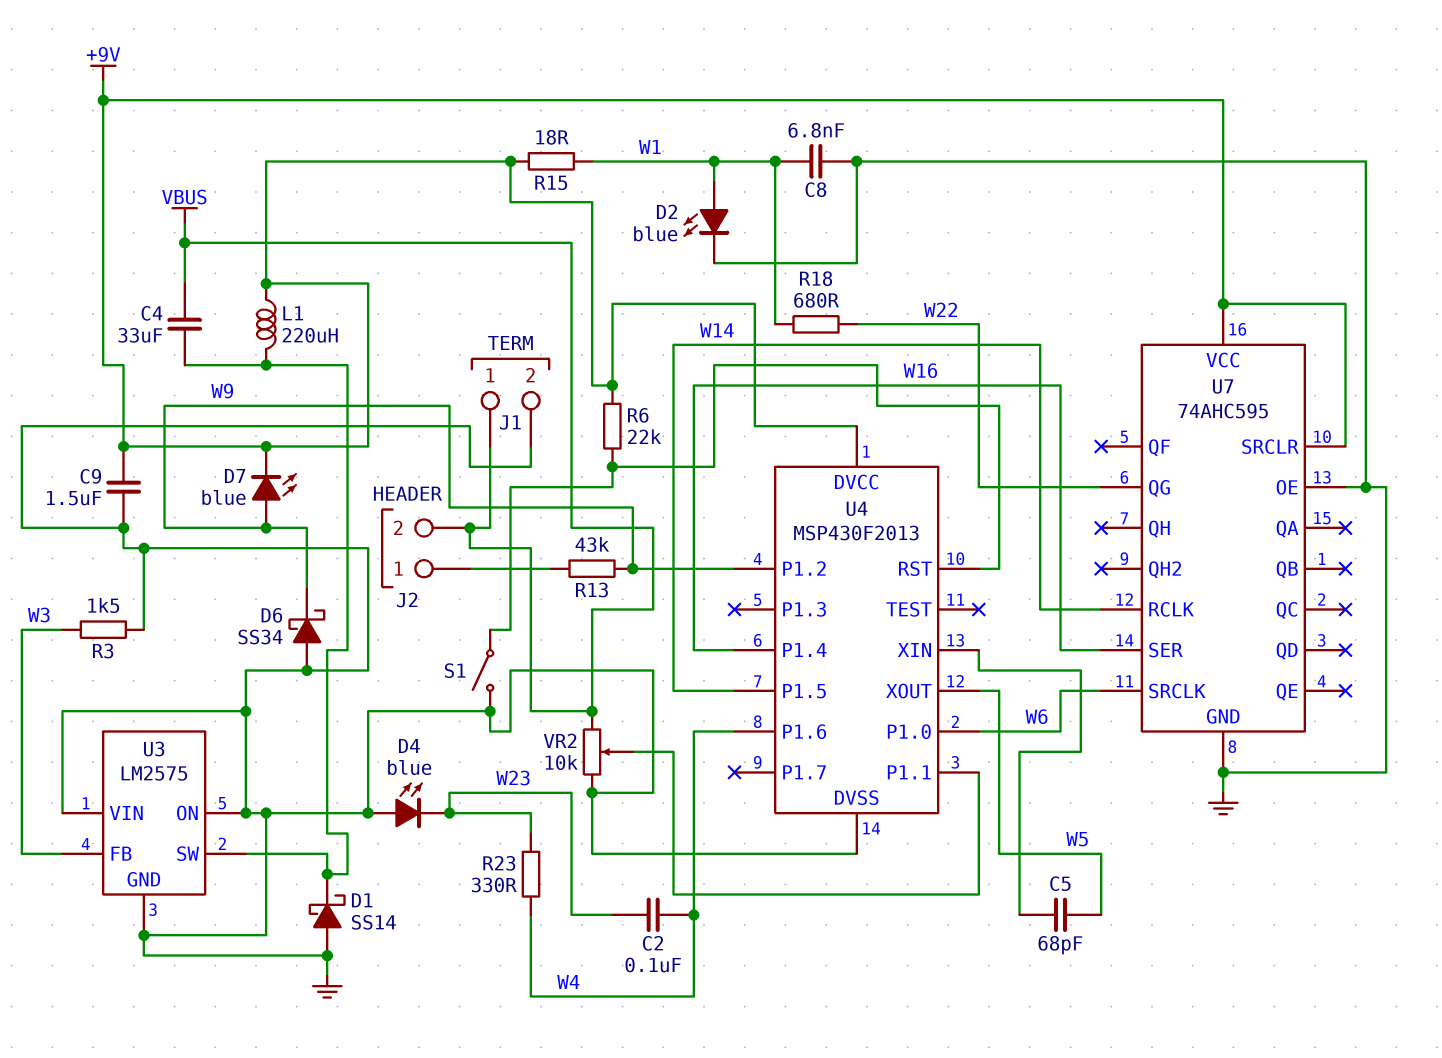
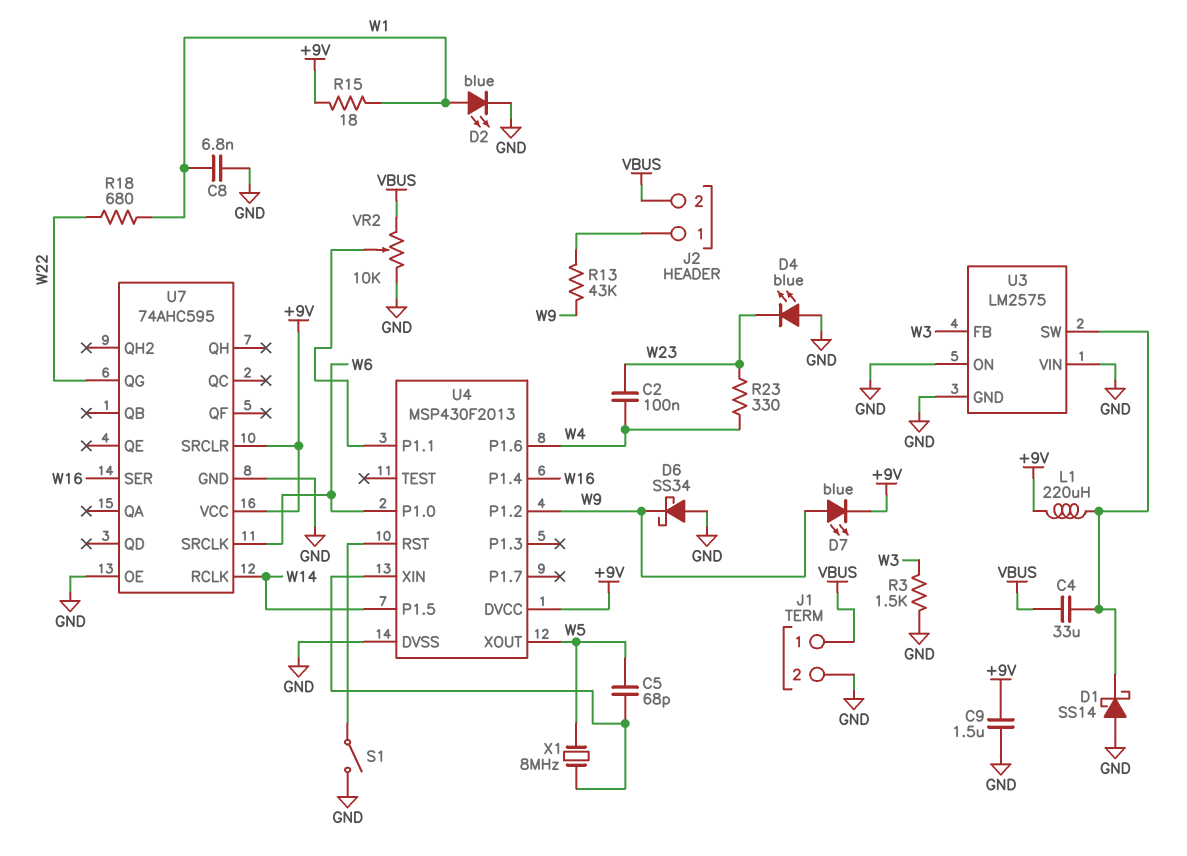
R6: 22k (+9V, U4/RST) -> none
X1: none -> 8MHz (U4/XIN, W5)

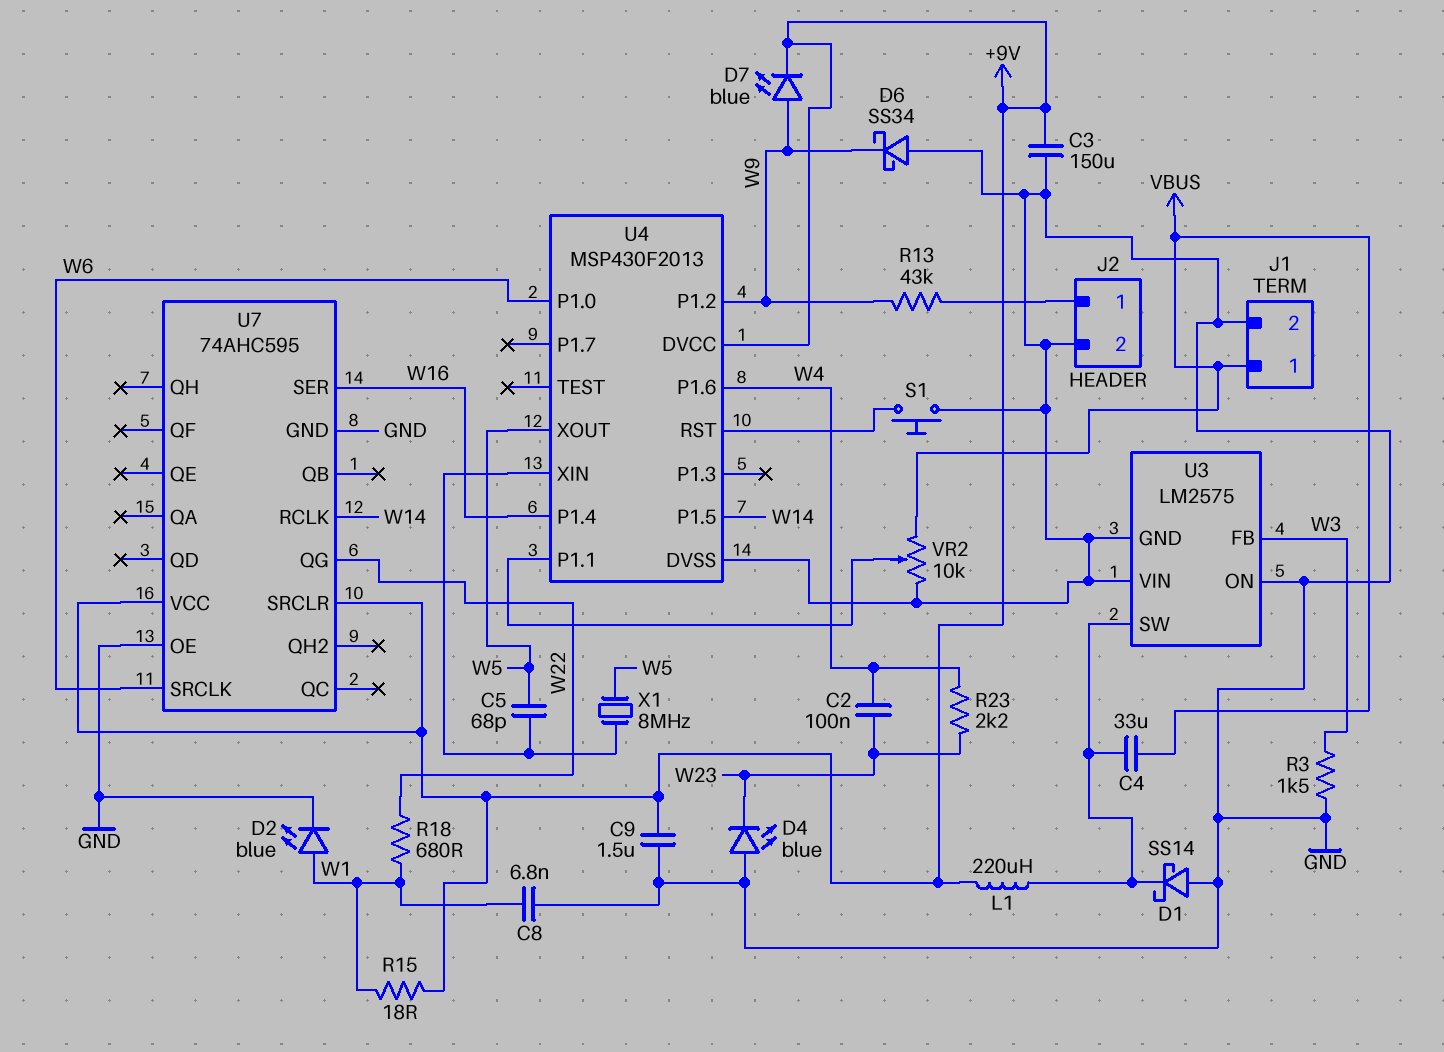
C3: none -> 150uF (+9V, GND)
J2 pin 2: VBUS -> GND
R23: 330 (W4, W23) -> 2.2k (W4, W23)
S1: switch (GND, U4/RST) -> button (GND, U4/RST)

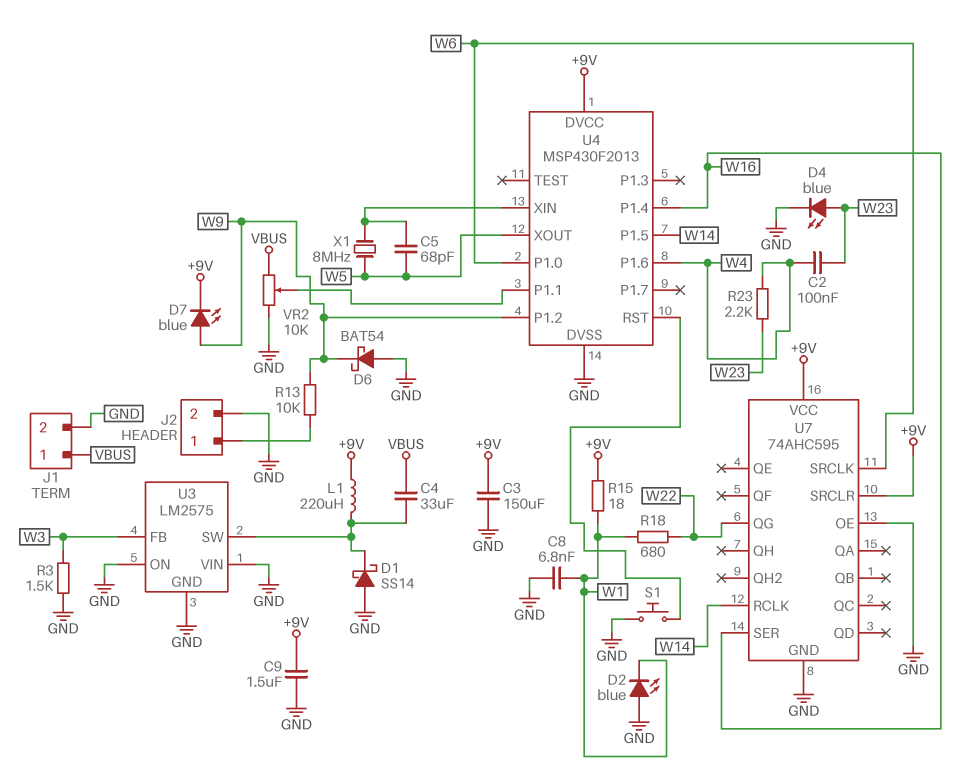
D2: LED blue (A W1, K GND) -> LED blue (A GND, K W1)
D4: LED blue (A GND, K W23) -> LED blue (A W23, K GND)
D6: schottky SS34 (A GND, K W9) -> schottky BAT54 (A GND, K W9)
R13: 43k (J2/1, W9) -> 10k (J2/1, W9)

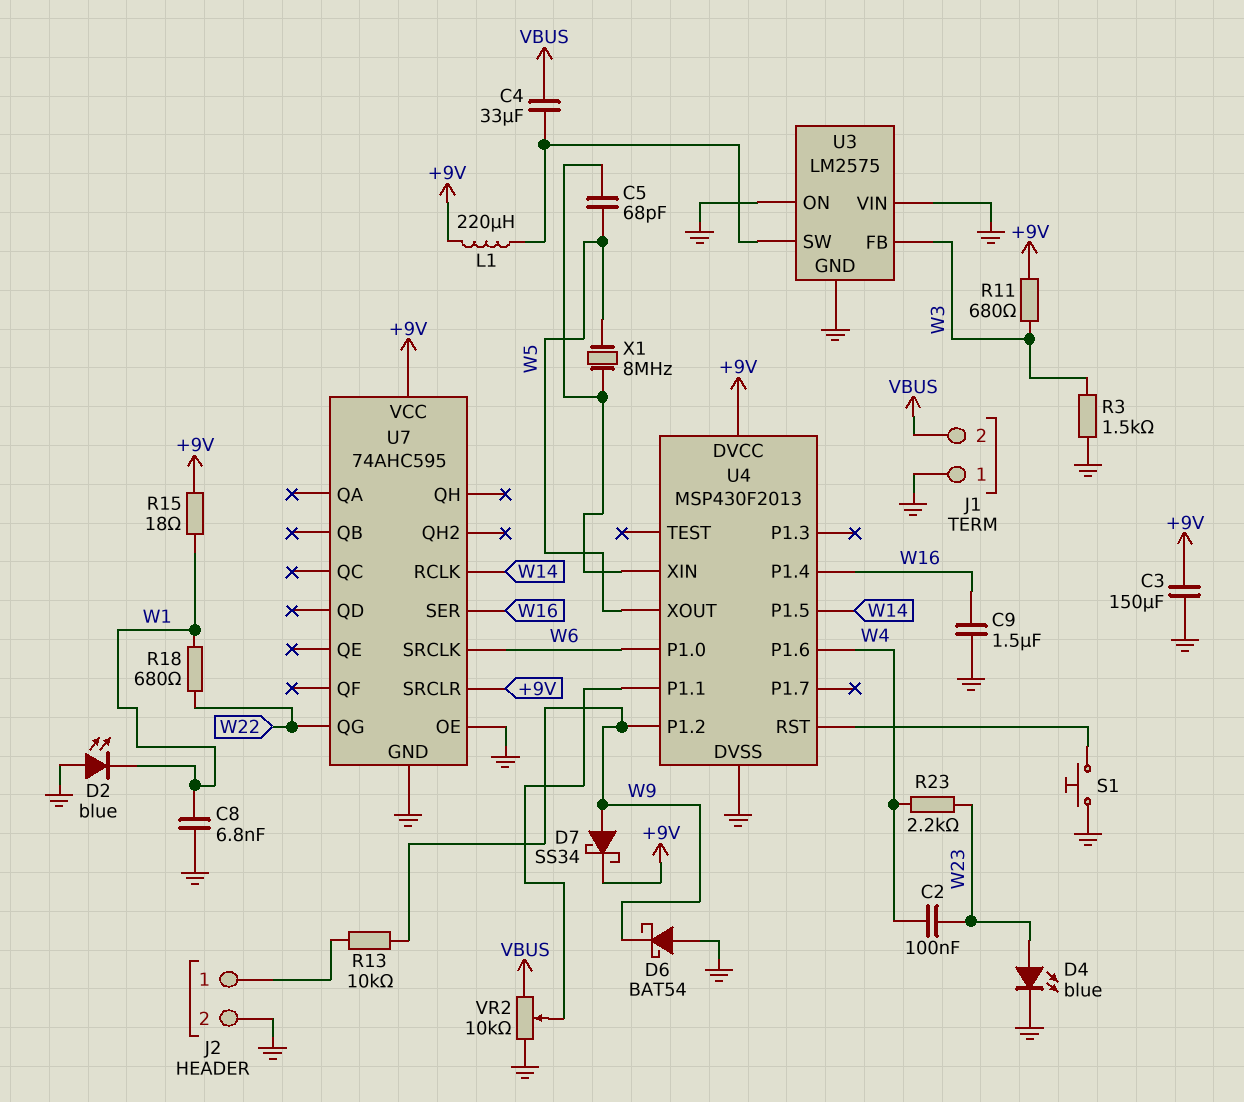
C9: 1.5uF (+9V, GND) -> 1.5uF (GND, W16)
D1: schottky SS14 (A GND, K U3/SW) -> none
D7: LED blue (A W9, K +9V) -> schottky SS34 (A W9, K +9V)
J1 pin 1: VBUS -> GND
J1 pin 2: GND -> VBUS
R11: none -> 680 (+9V, W3)

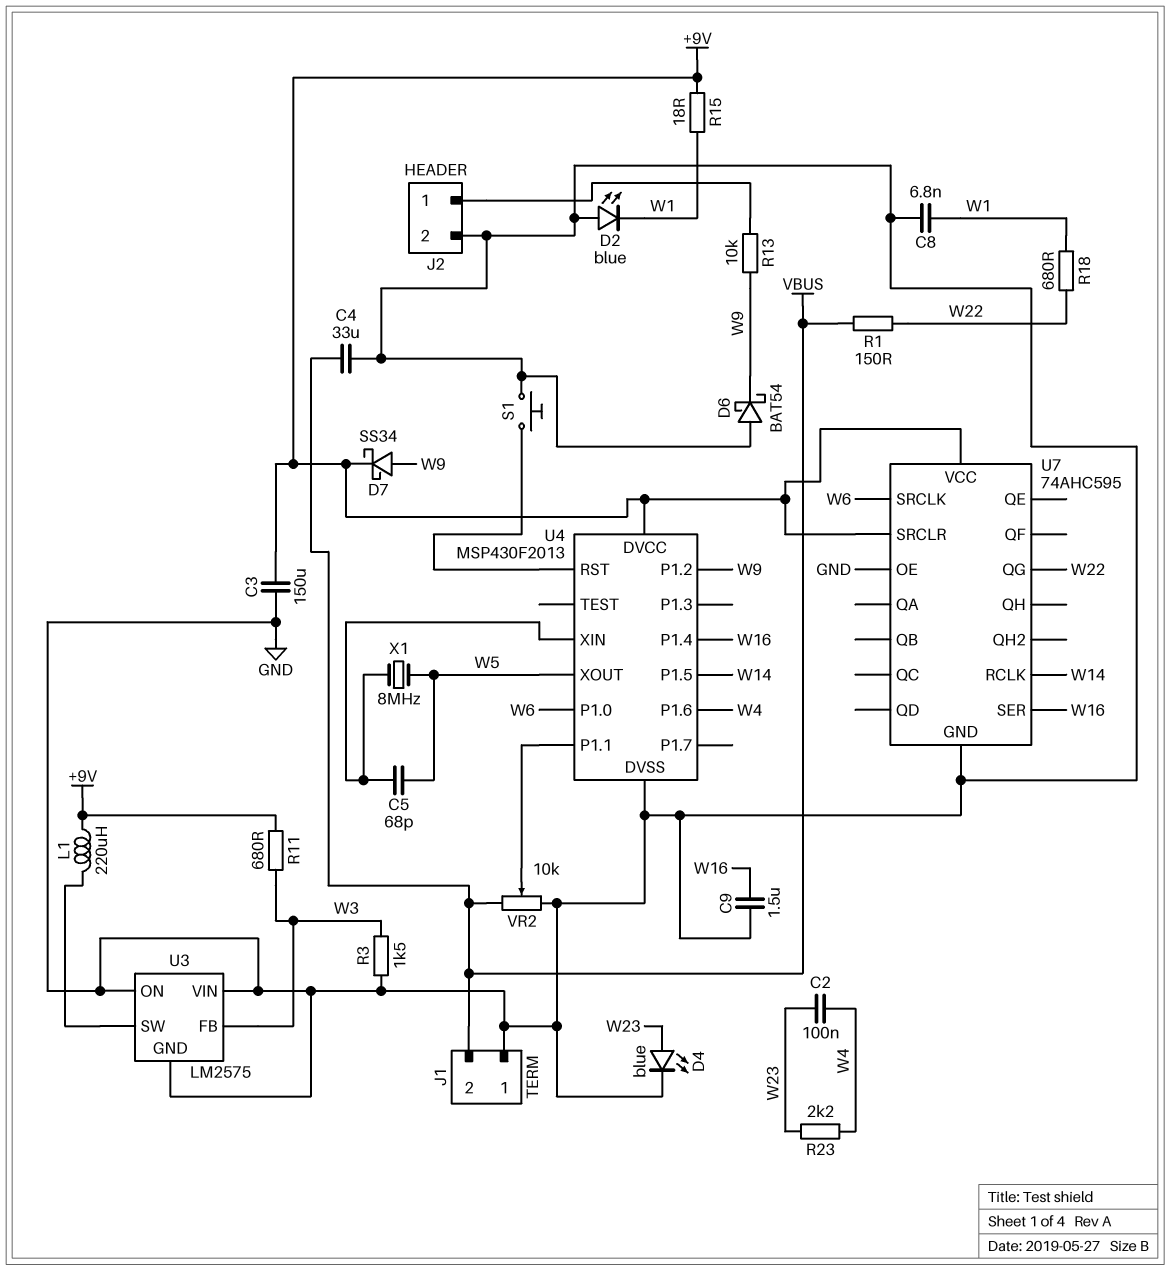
C4: 33uF (U3/SW, VBUS) -> 33uF (GND, VBUS)
R1: none -> 150 (VBUS, W22)

